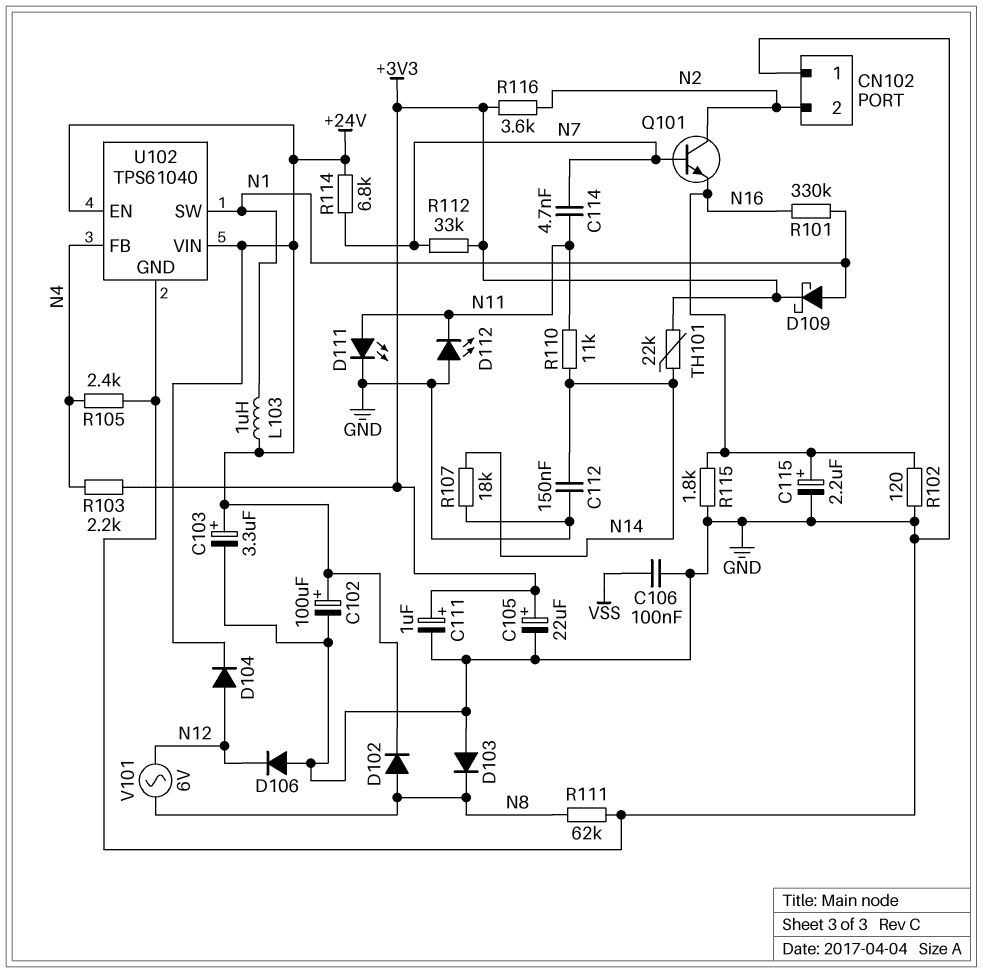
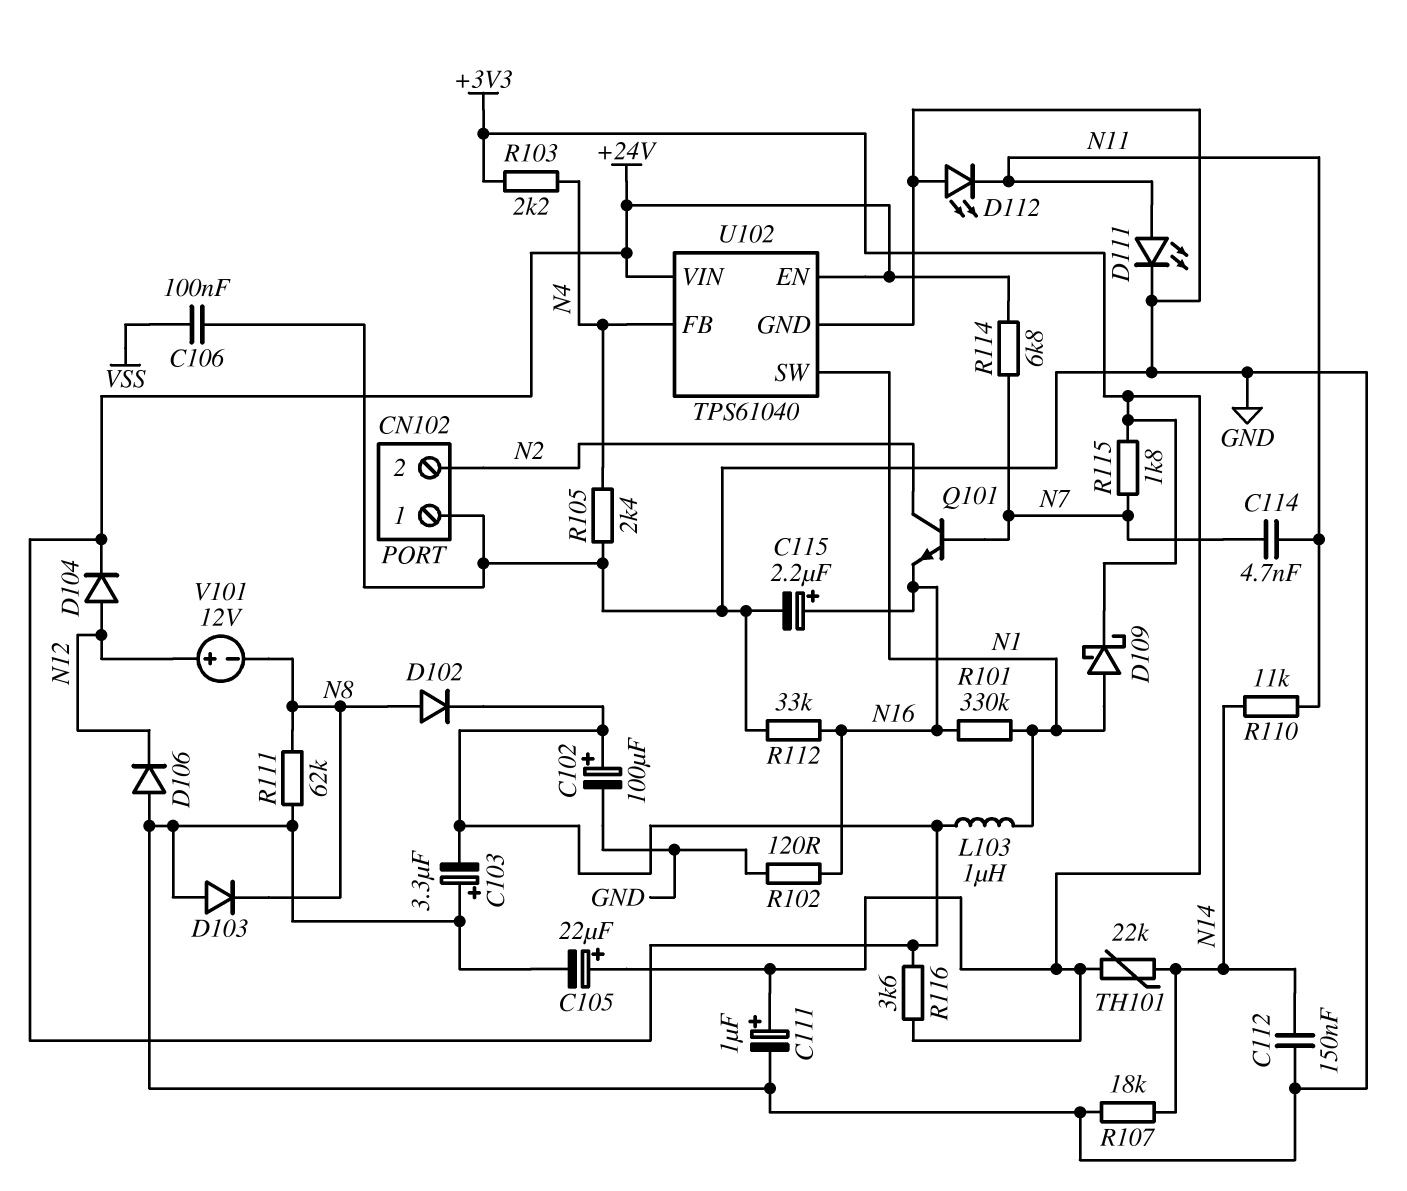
C103: 3.3uF (plus +24V, minus GND) -> 3.3uF (plus GND, minus +24V)
R112: 33k (+3V3, N7) -> 33k (GND, N16)
R115: 1.8k (GND, N16) -> 1.8k (+3V3, N7)
R116: 3.6k (+3V3, N2) -> 3.6k (+3V3, +24V)
V101: AC 6V (N8, N12) -> 12V (plus N12, minus N8)

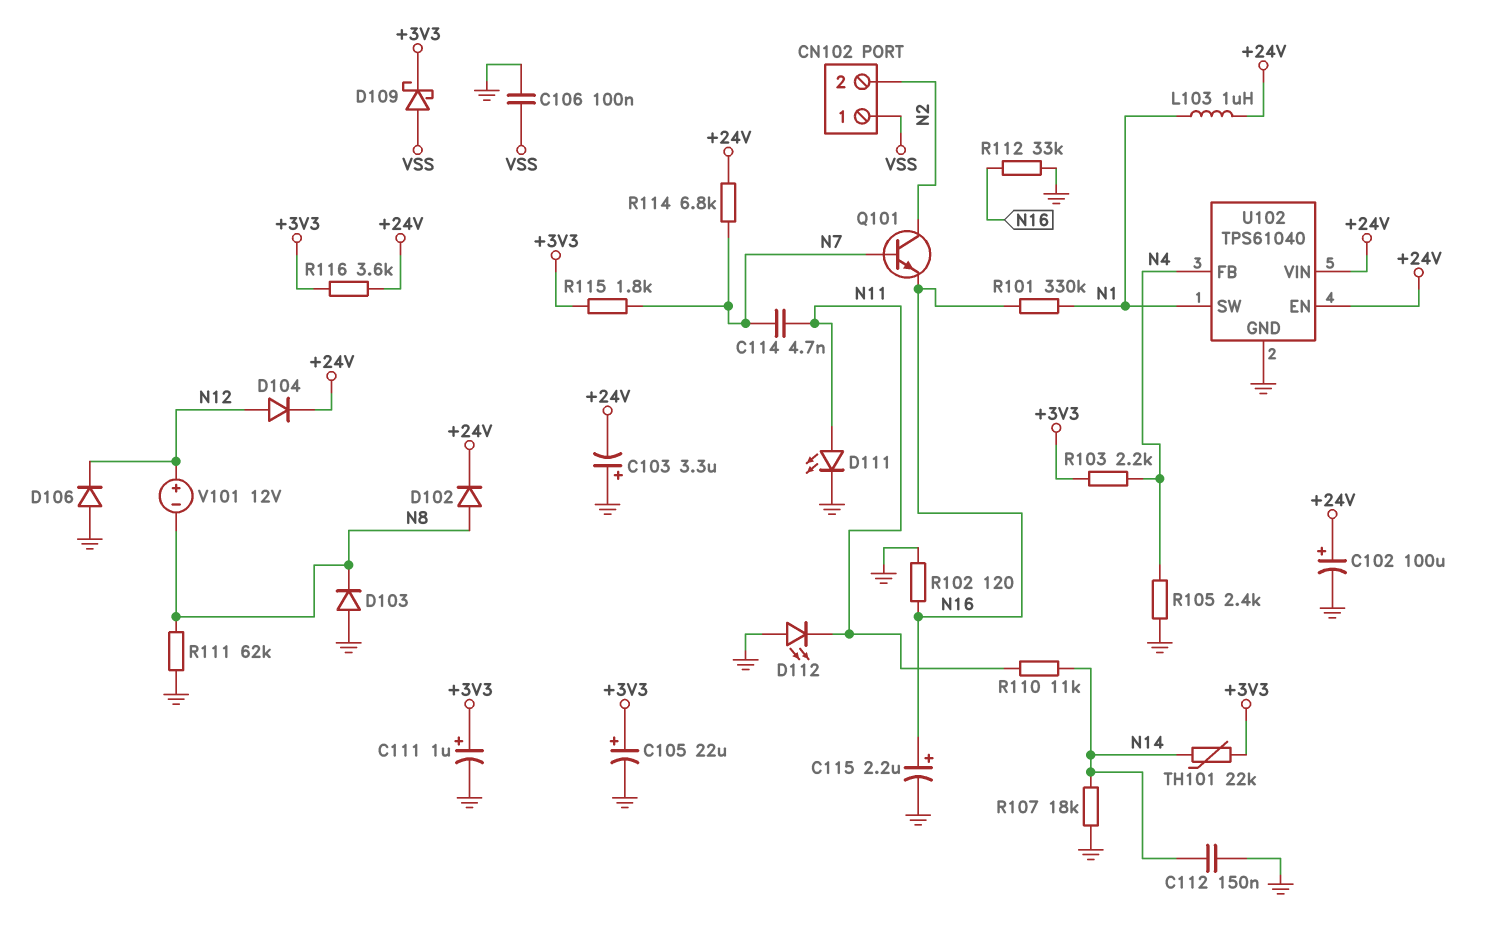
CN102 pin 1: GND -> VSS
D109: schottky (A N1, K +3V3) -> schottky (A VSS, K +3V3)

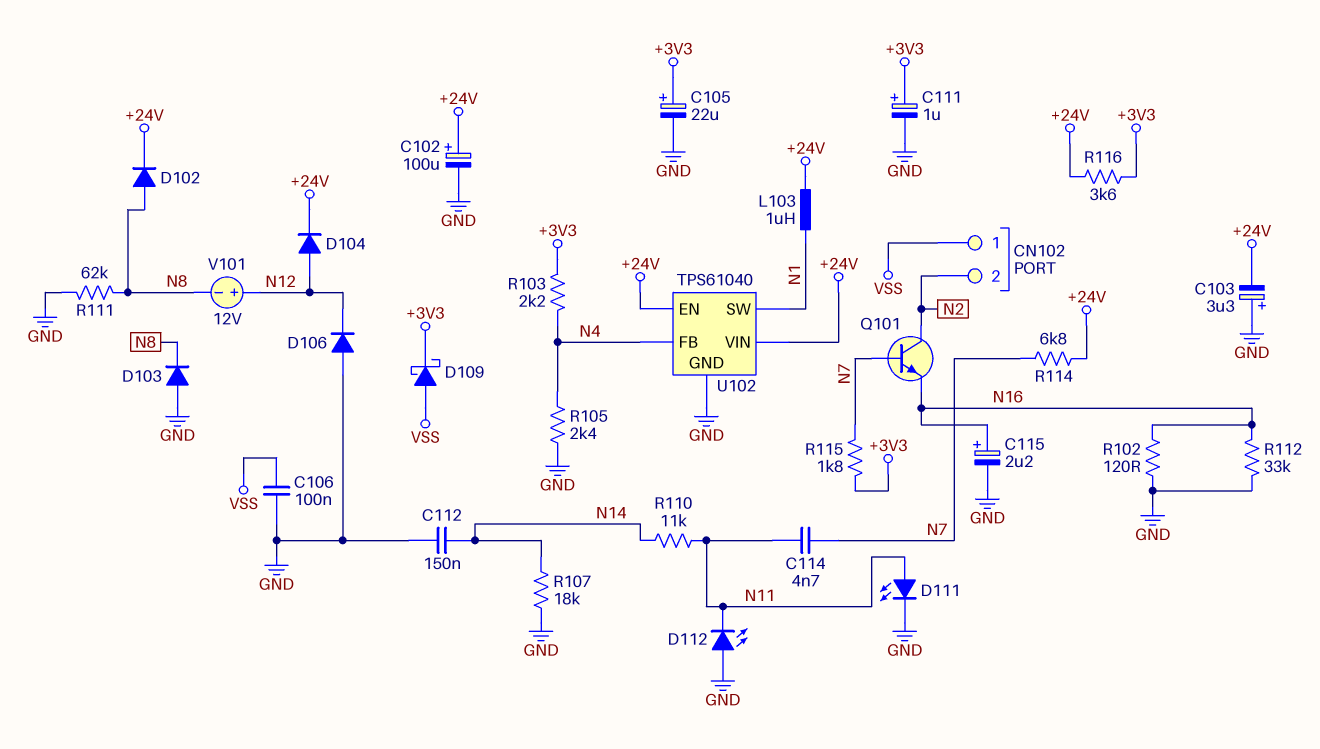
R101: 330k (N1, N16) -> none
TH101: 22k (+3V3, N14) -> none

